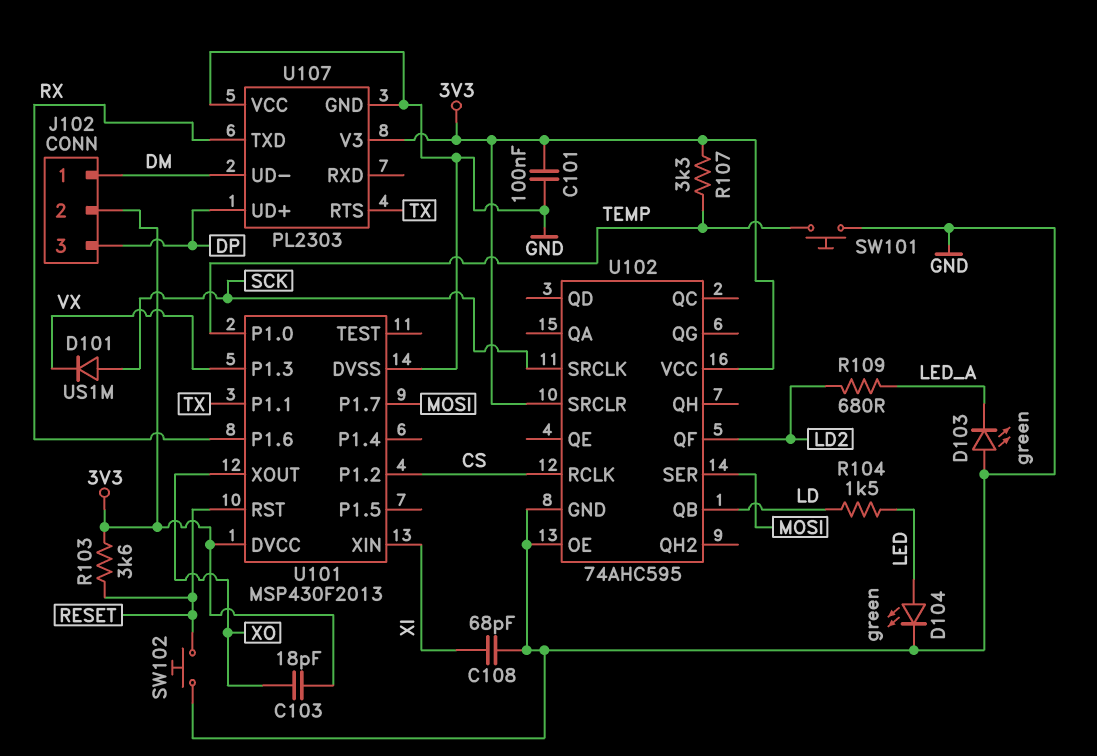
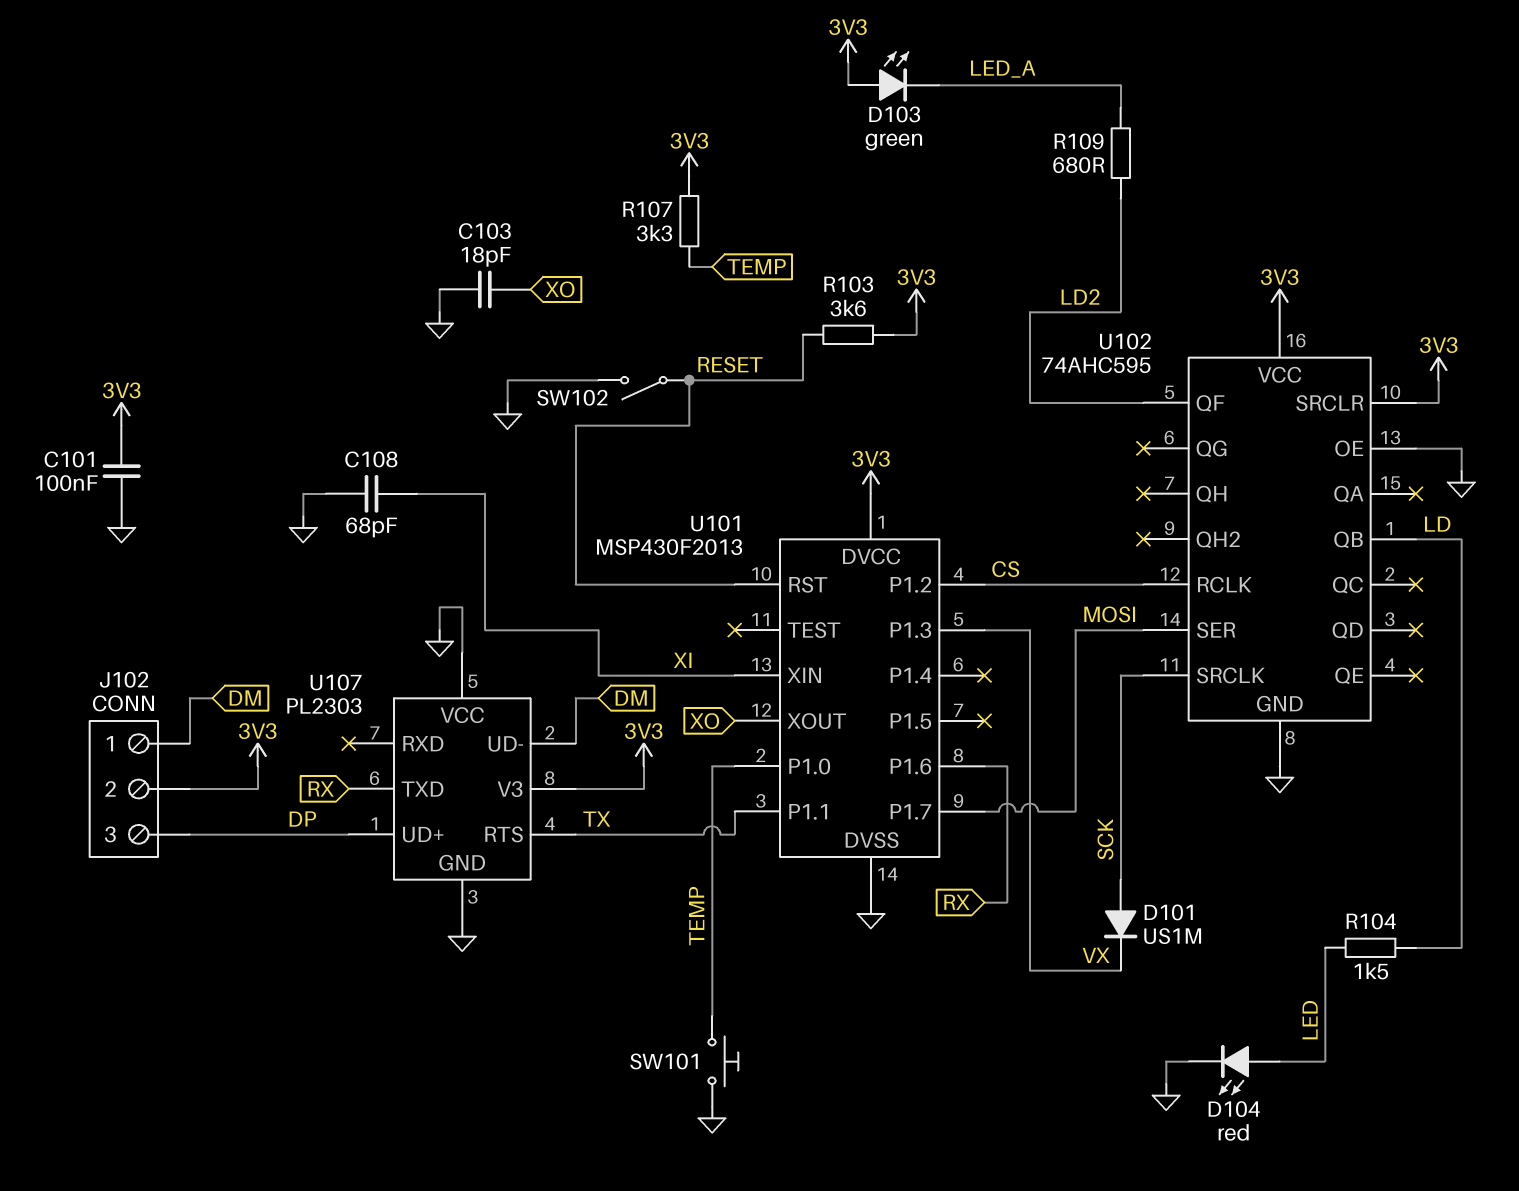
C103: 18pF (3V3, XO) -> 18pF (GND, XO)
D103: LED green (A GND, K LED_A) -> LED green (A 3V3, K LED_A)
D104: LED green (A LED, K GND) -> LED red (A LED, K GND)
SW102: button (GND, RESET) -> switch (GND, RESET)

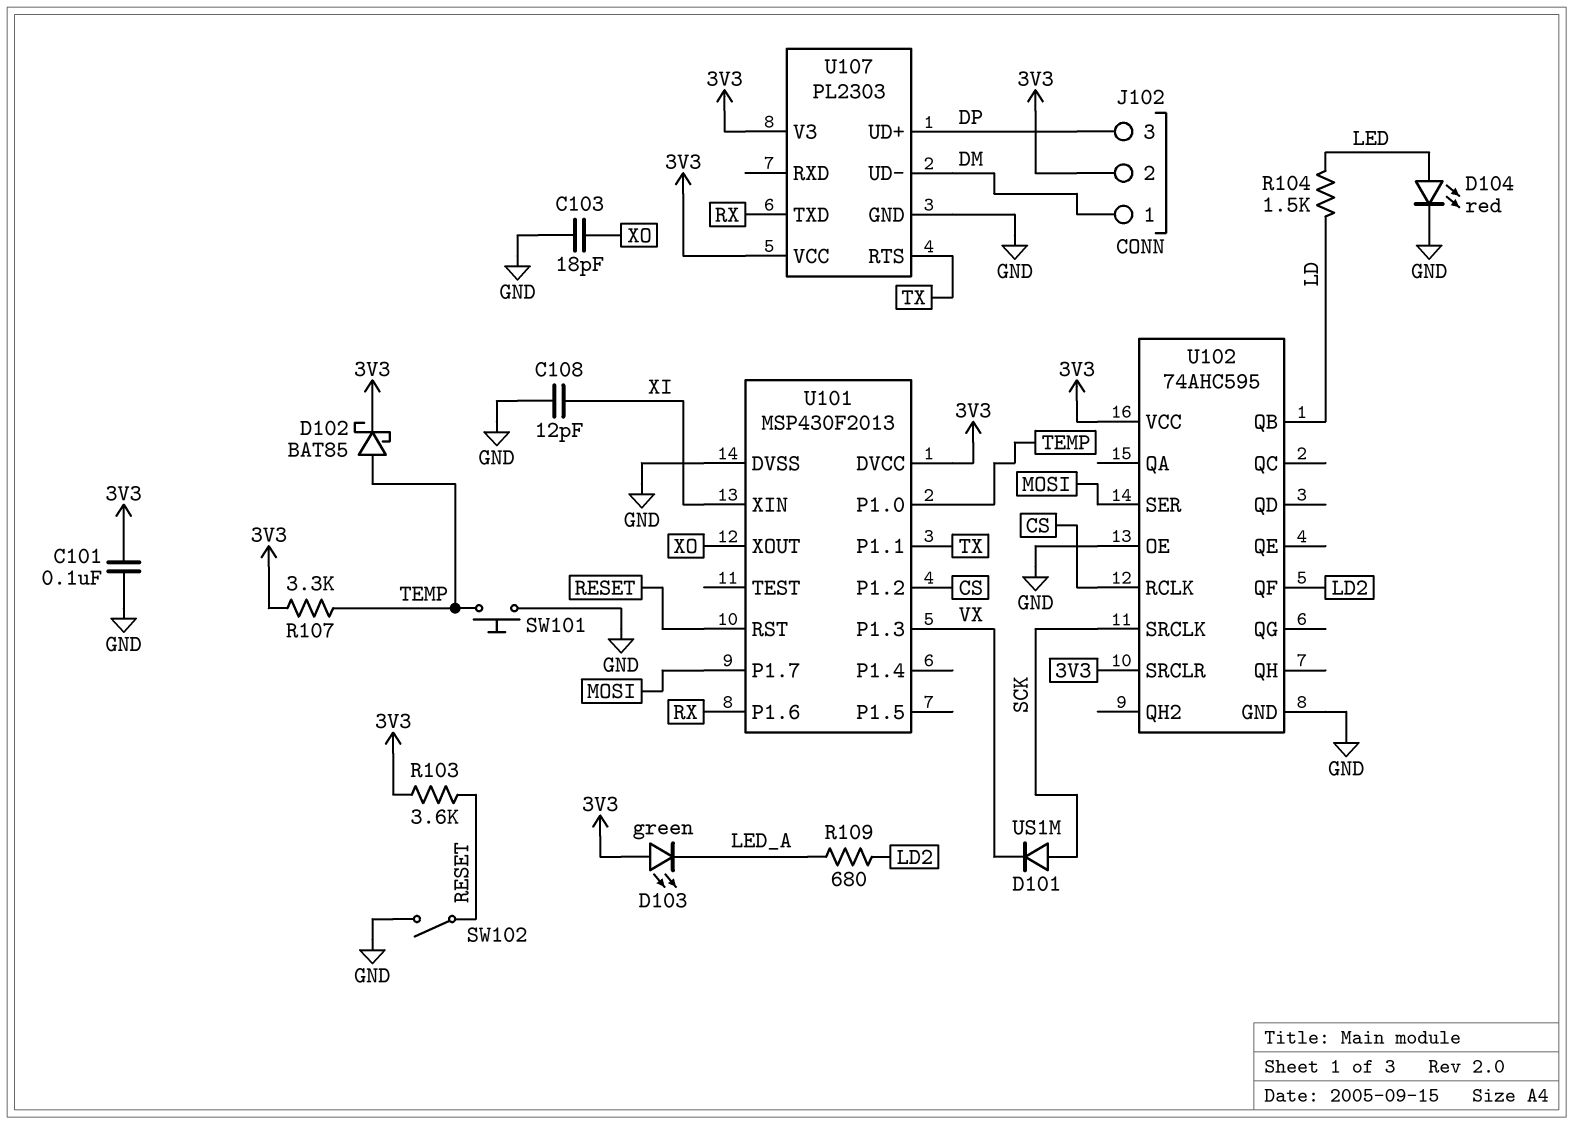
C108: 68pF (GND, XI) -> 12pF (GND, XI)
D102: none -> schottky BAT85 (A TEMP, K 3V3)
U107 pin VCC: GND -> 3V3

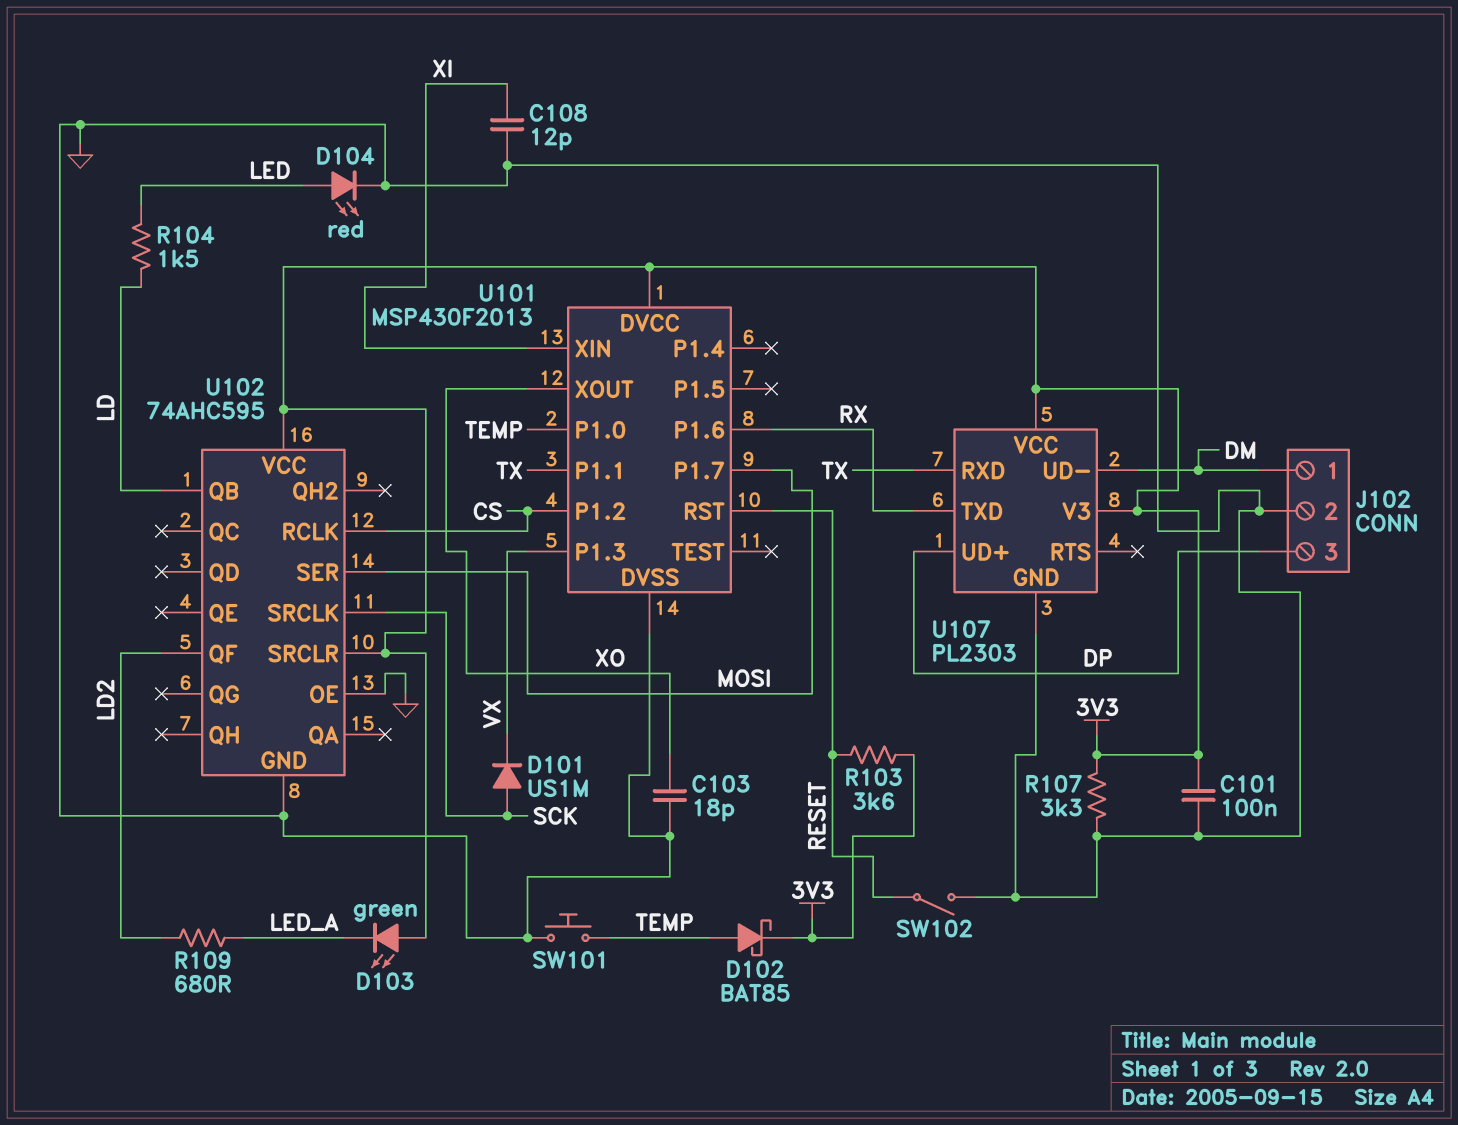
J102 pin 2: 3V3 -> GND
R107: 3.3k (3V3, TEMP) -> 3.3k (3V3, GND)
U107 pin RTS: TX -> none
U107 pin RXD: none -> TX

